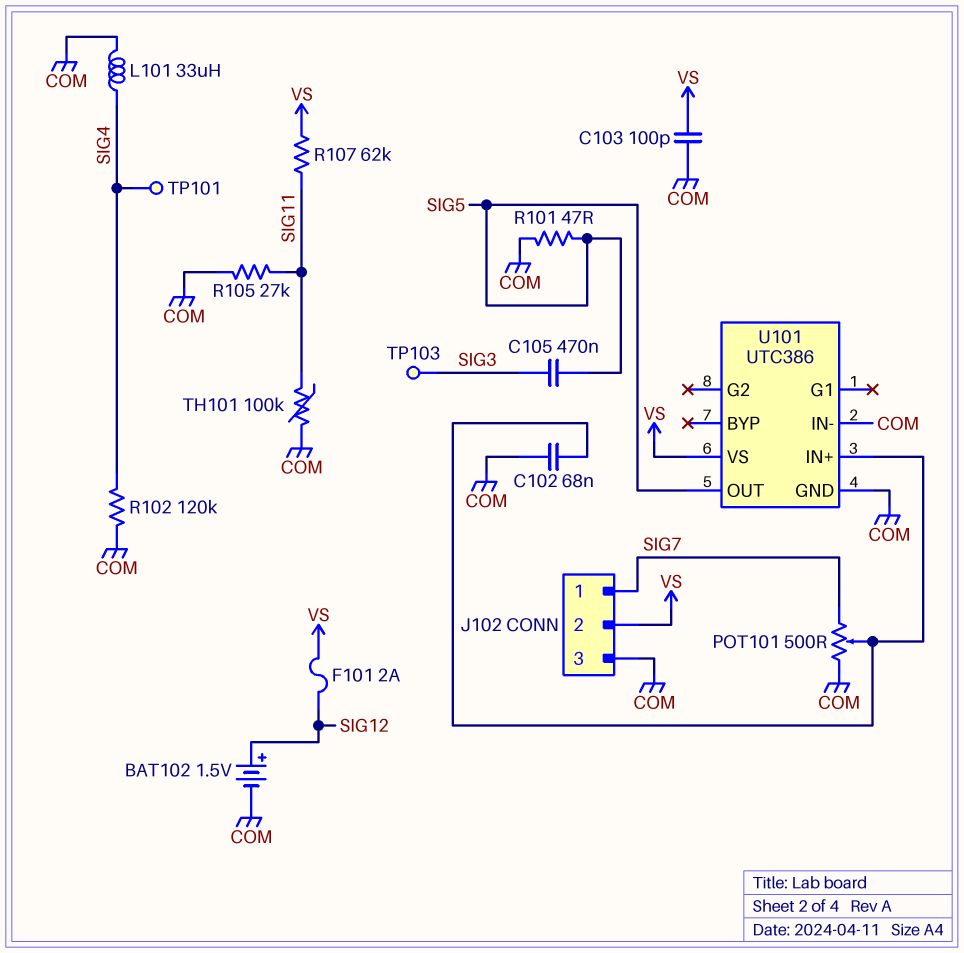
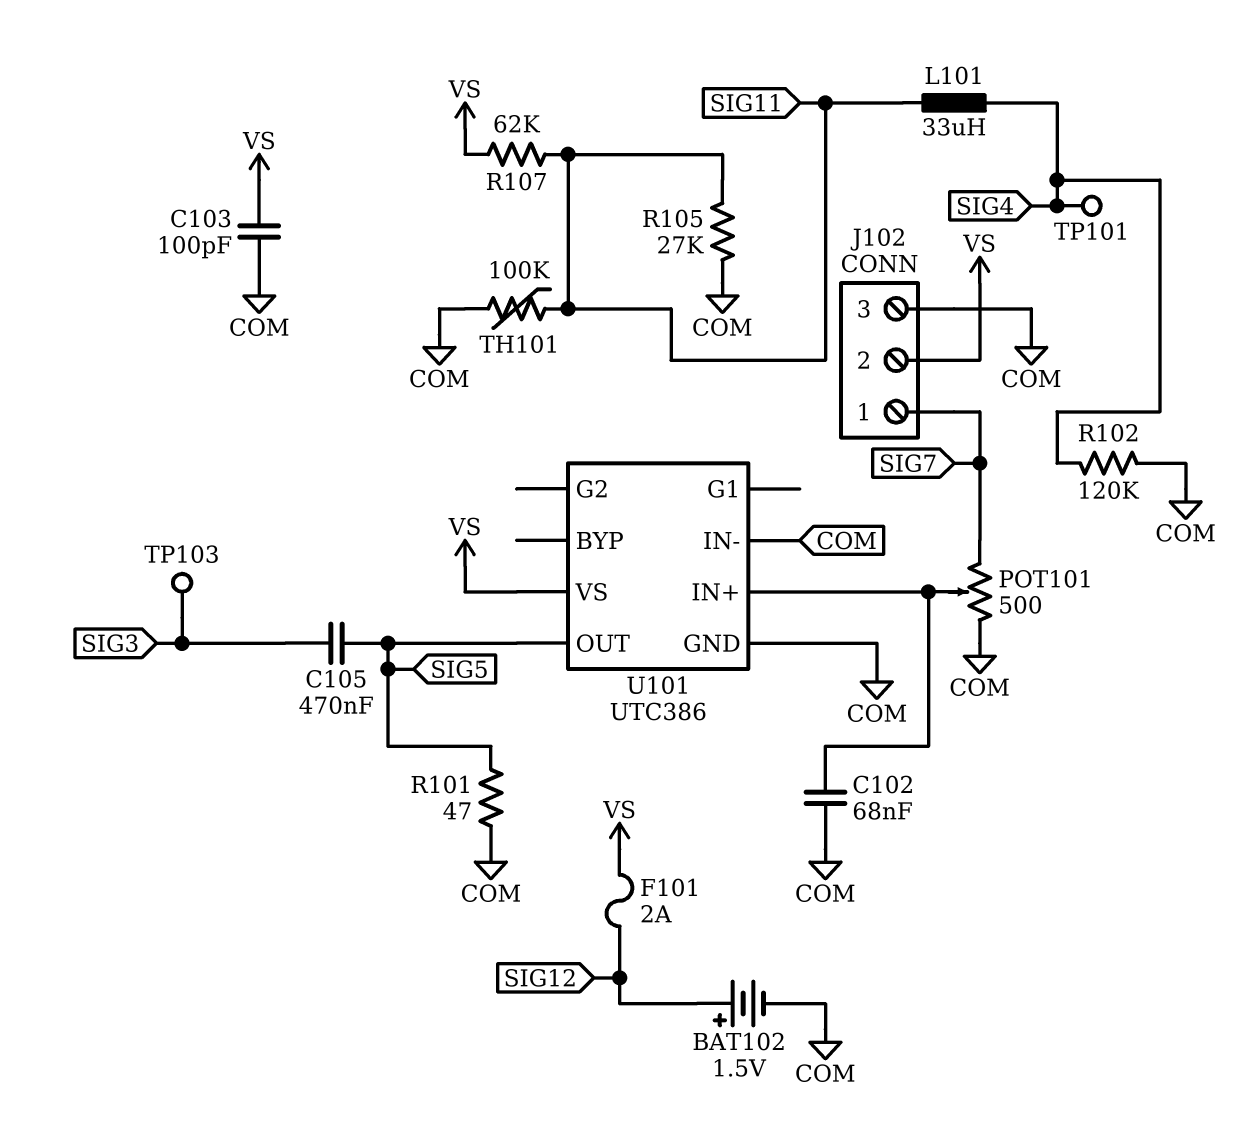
L101: 33uH (COM, SIG4) -> 33uH (SIG4, SIG11)

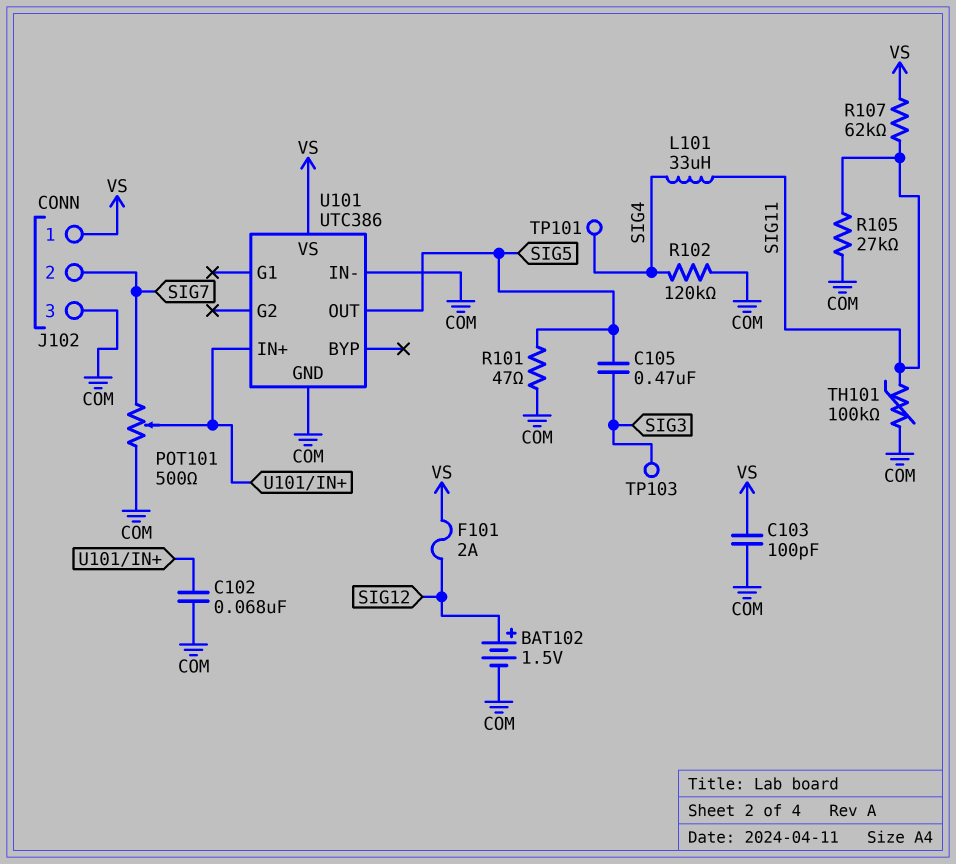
J102 pin 1: SIG7 -> VS
J102 pin 2: VS -> SIG7

